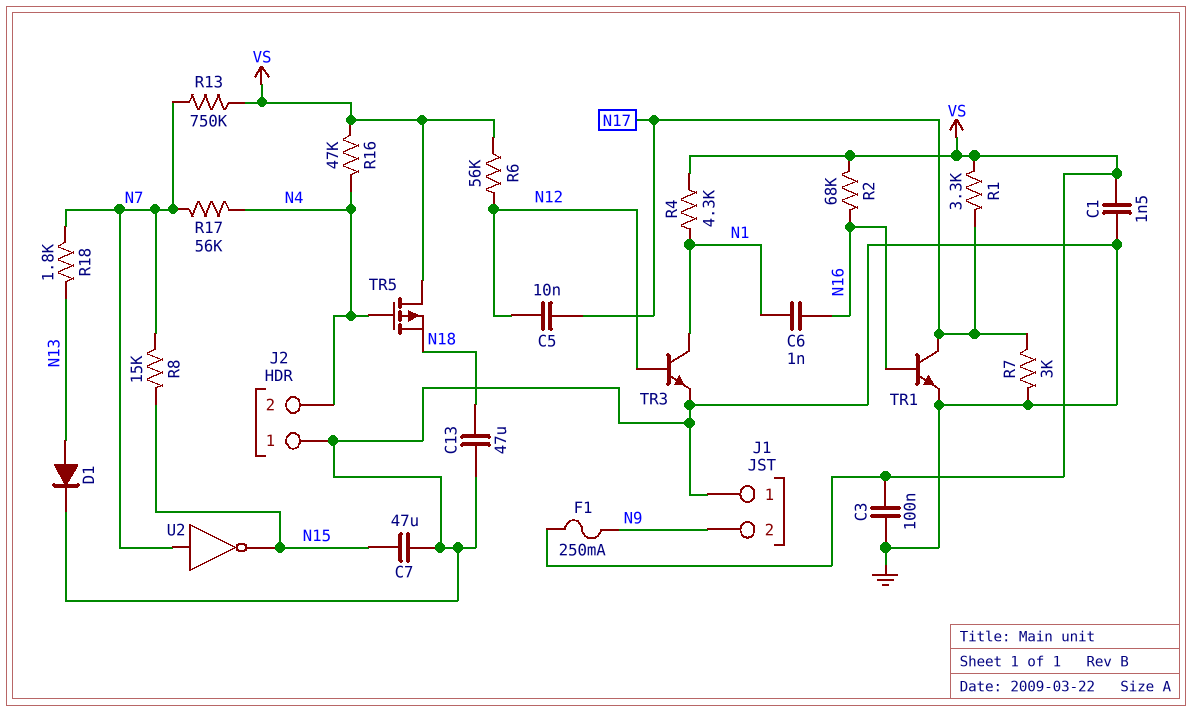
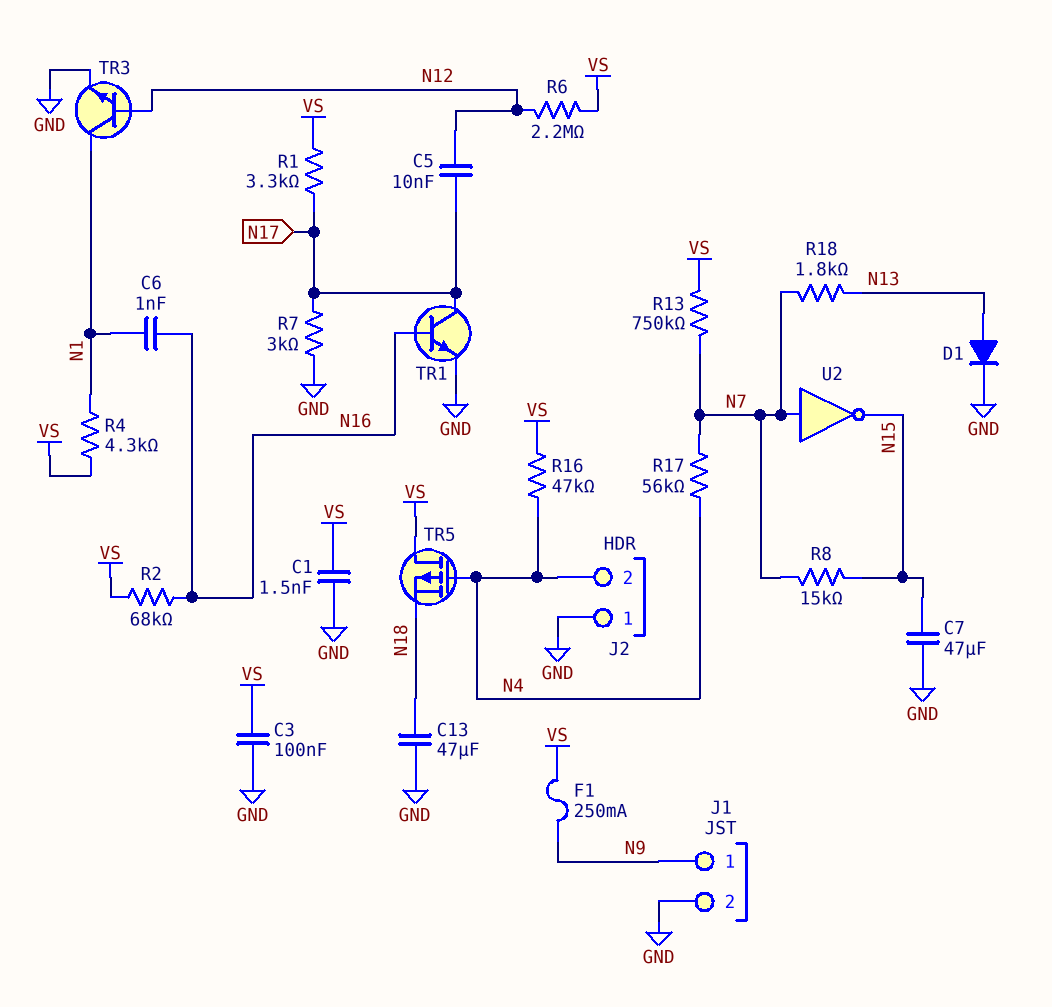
J1 pin 1: GND -> N9
J1 pin 2: N9 -> GND
R6: 56k (N12, VS) -> 2.2M (N12, VS)

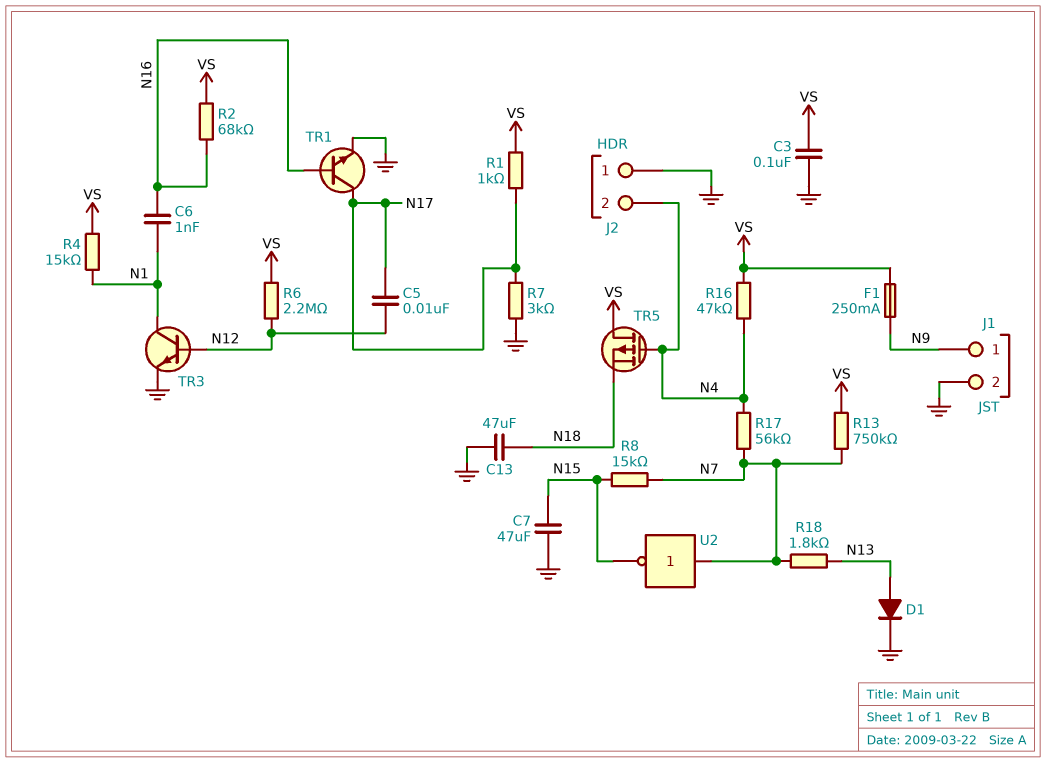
C1: 1.5nF (GND, VS) -> none
R1: 3.3k (N17, VS) -> 1k (N17, VS)
R4: 4.3k (N1, VS) -> 15k (N1, VS)

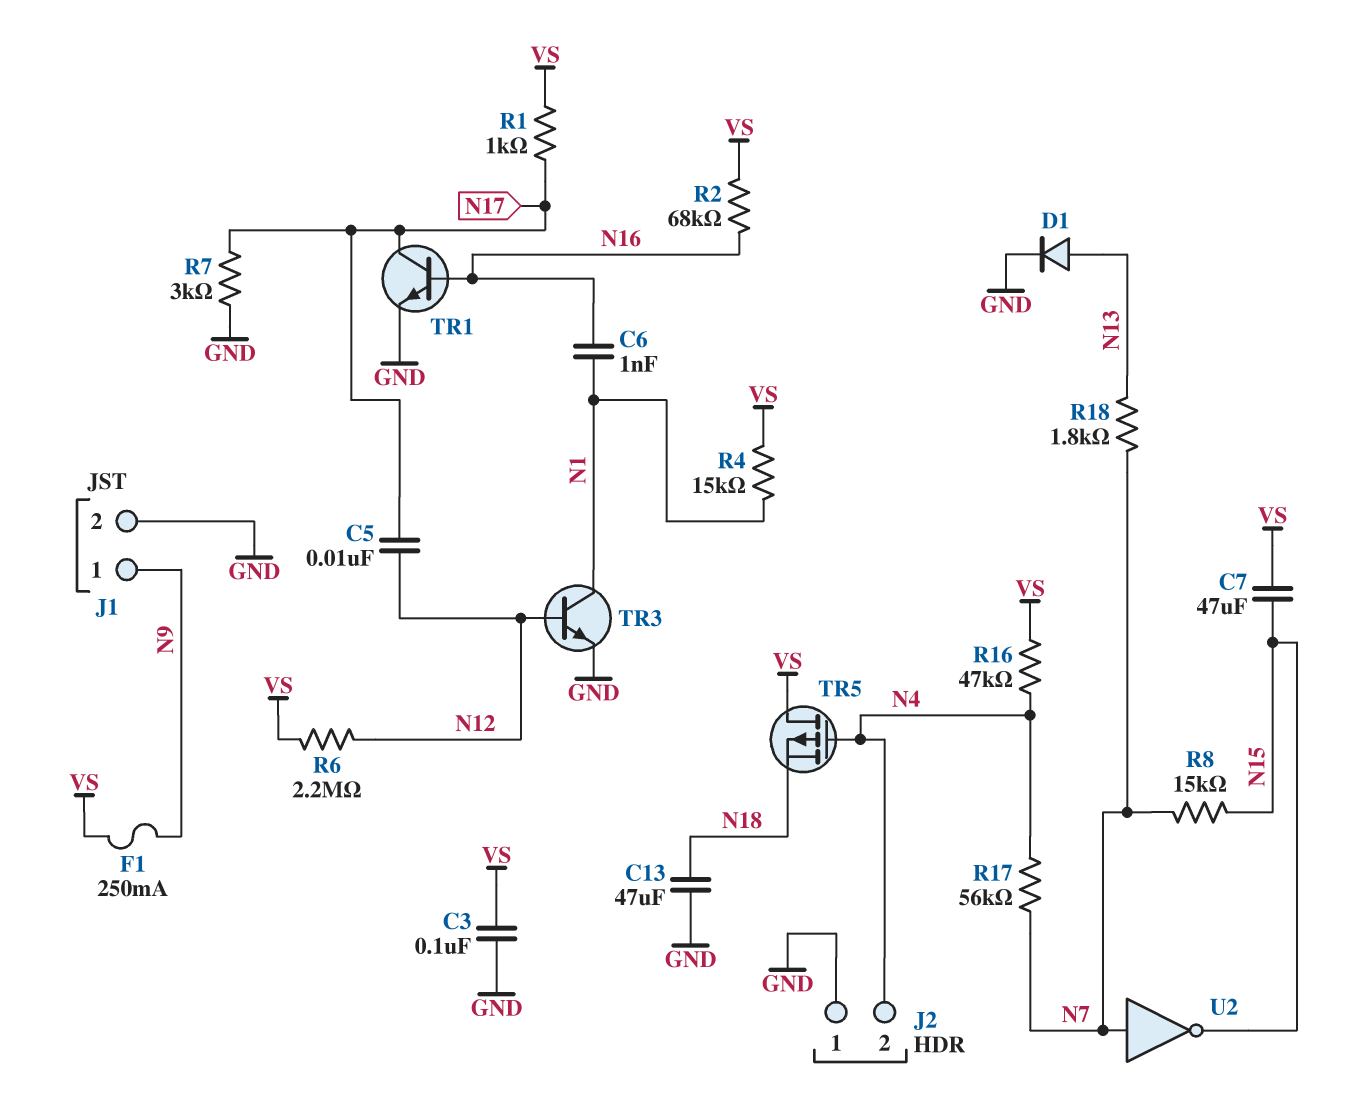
C7: 47uF (GND, N15) -> 47uF (N15, VS)
R13: 750k (N7, VS) -> none

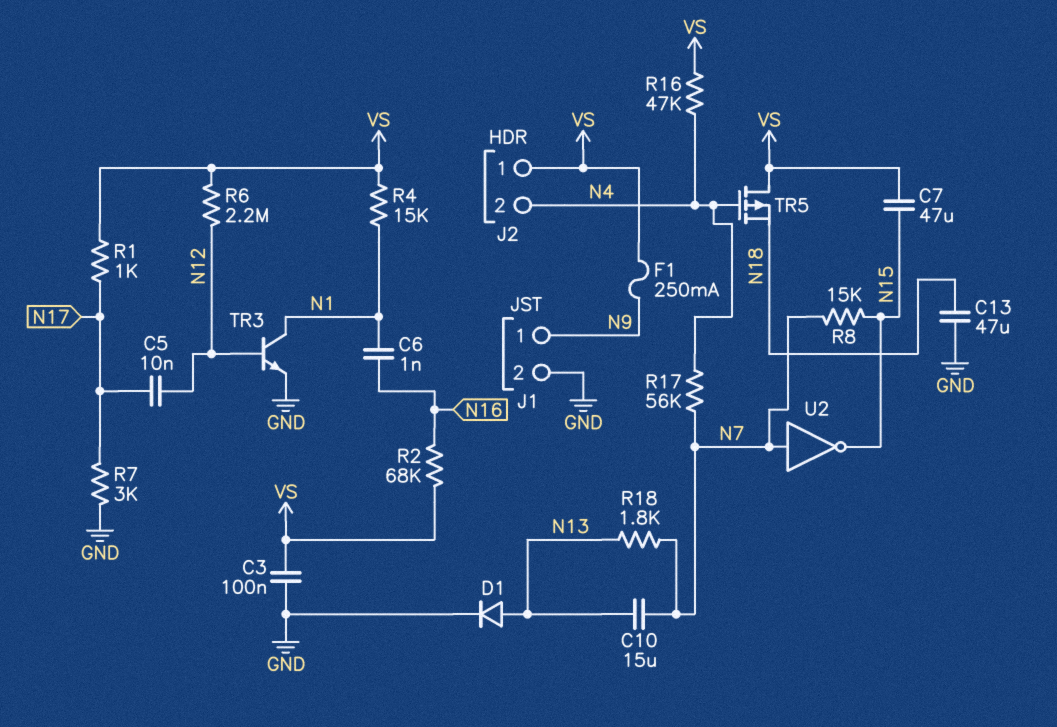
C10: none -> 15uF (N7, N13)
J2 pin 1: GND -> VS
TR1: NPN (B N16, C N17, E GND) -> none

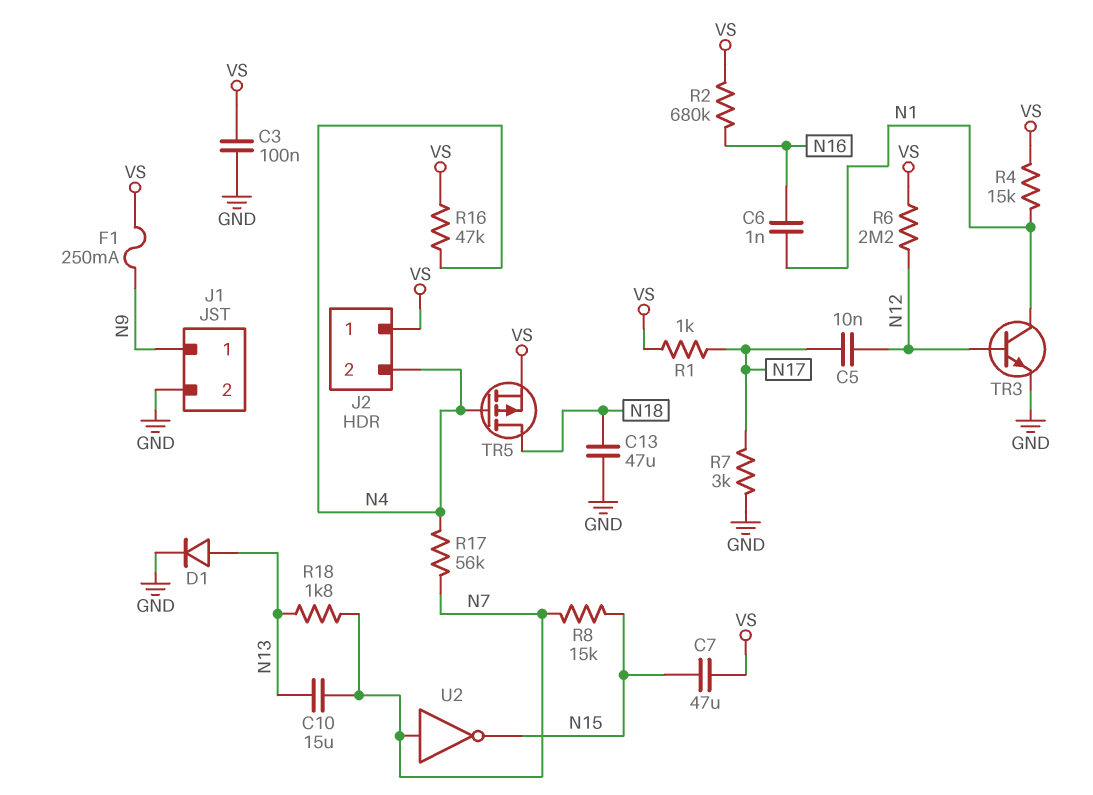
R2: 68k (N16, VS) -> 680k (N16, VS)
TR5: PMOS (G N4, D VS, S N18) -> PMOS (G N4, D N18, S VS)

